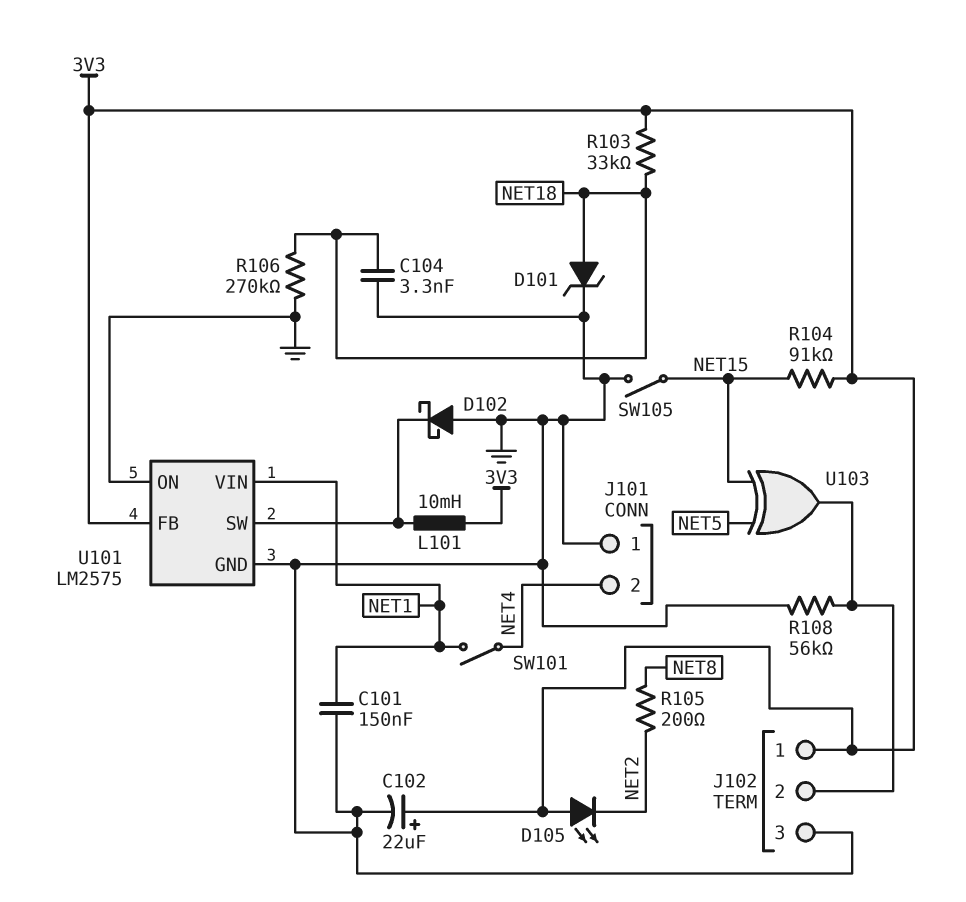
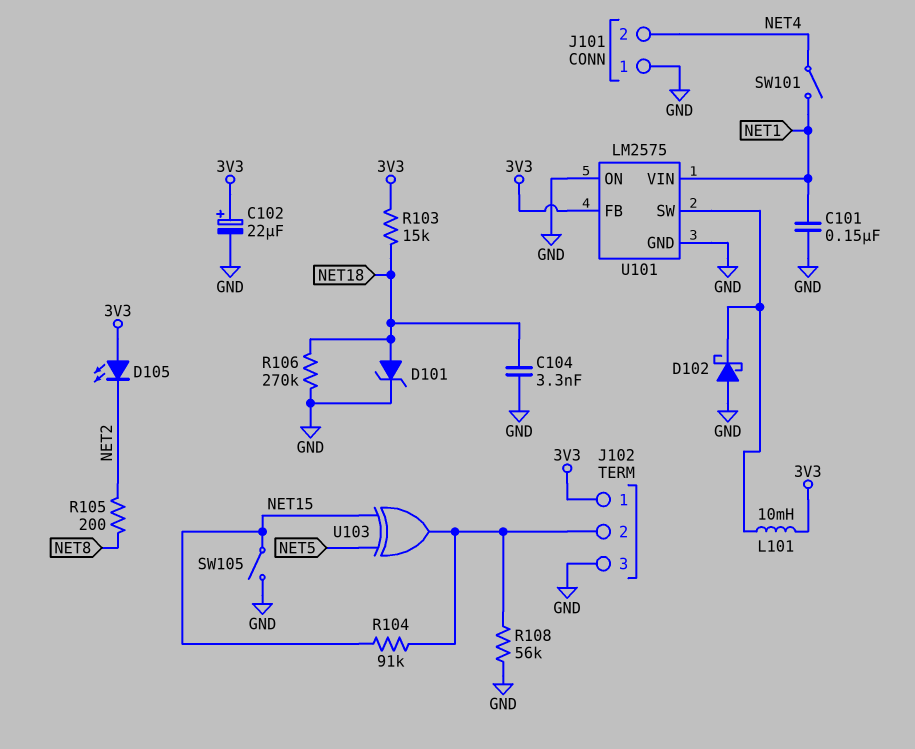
R103: 33k (3V3, NET18) -> 15k (3V3, NET18)
R104: 91k (3V3, NET15) -> 91k (J102/2, NET15)

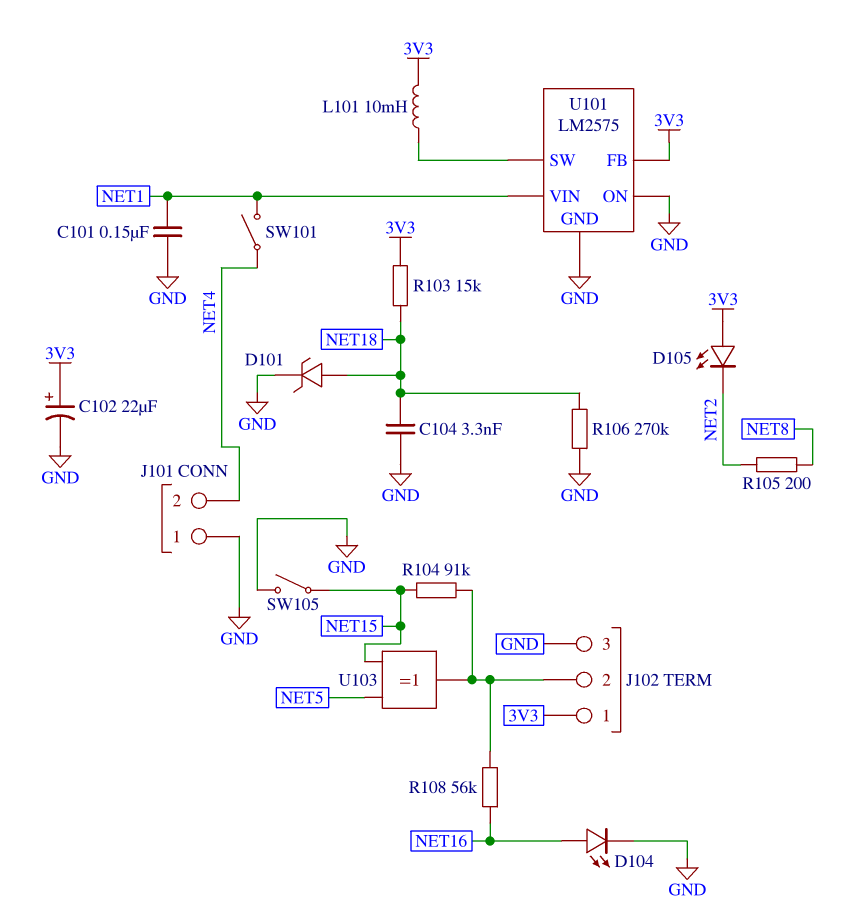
D102: schottky (A GND, K U101/SW) -> none
D104: none -> LED (A NET16, K GND)
R108: 56k (GND, J102/2) -> 56k (J102/2, NET16)

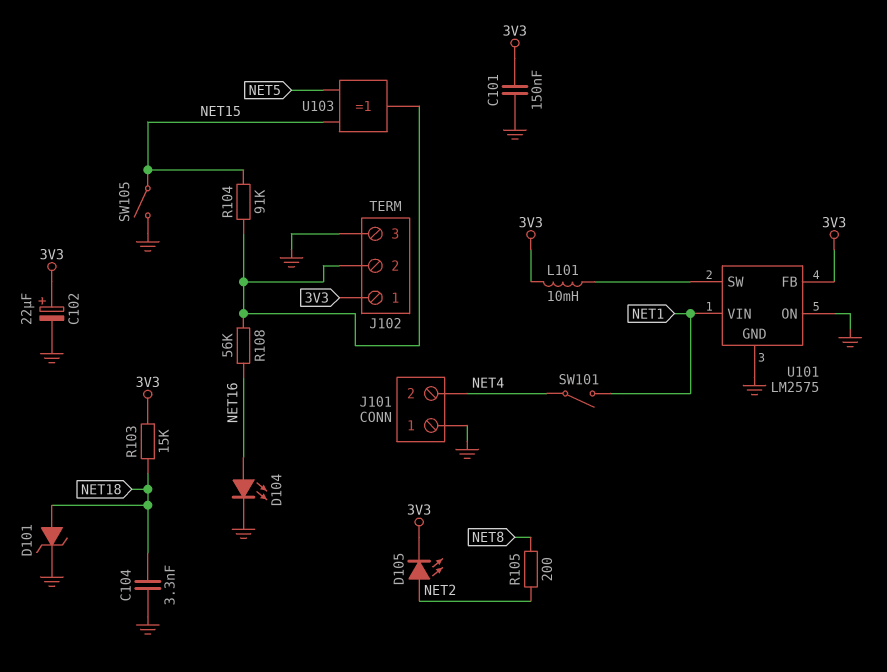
C101: 150nF (GND, NET1) -> 150nF (3V3, GND)
D105: LED (A 3V3, K NET2) -> LED (A NET2, K 3V3)
R106: 270k (GND, NET18) -> none

